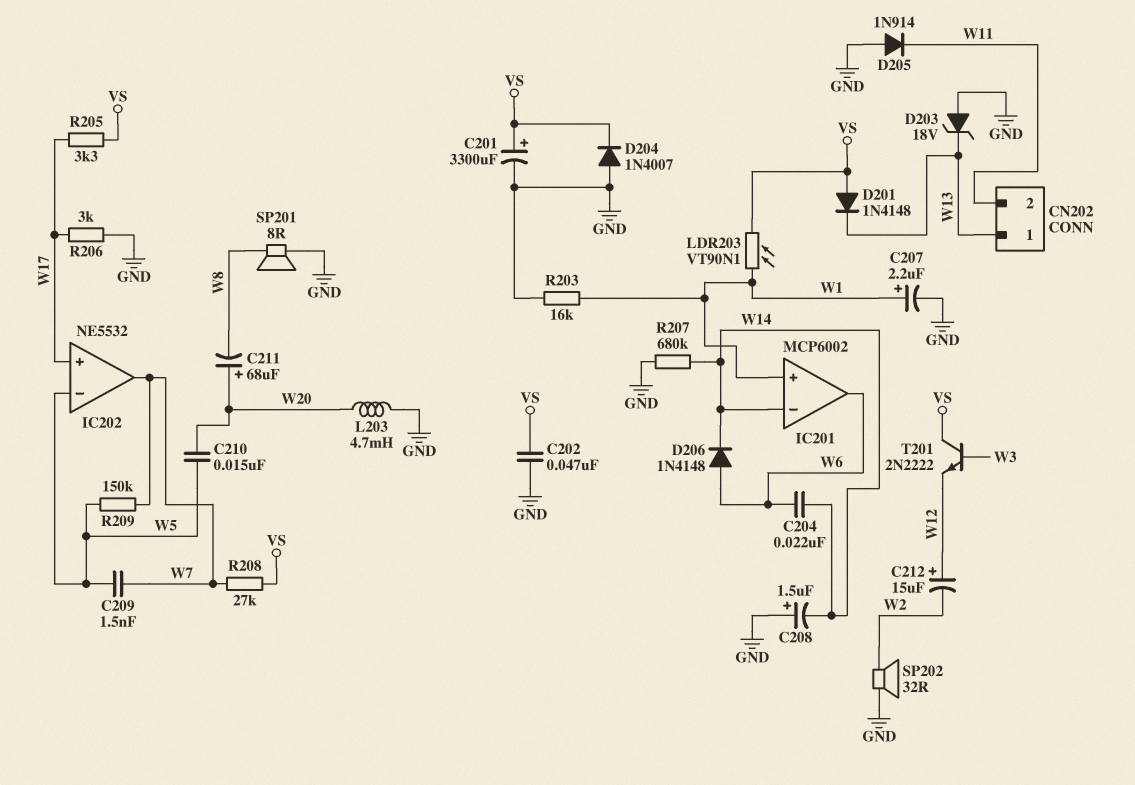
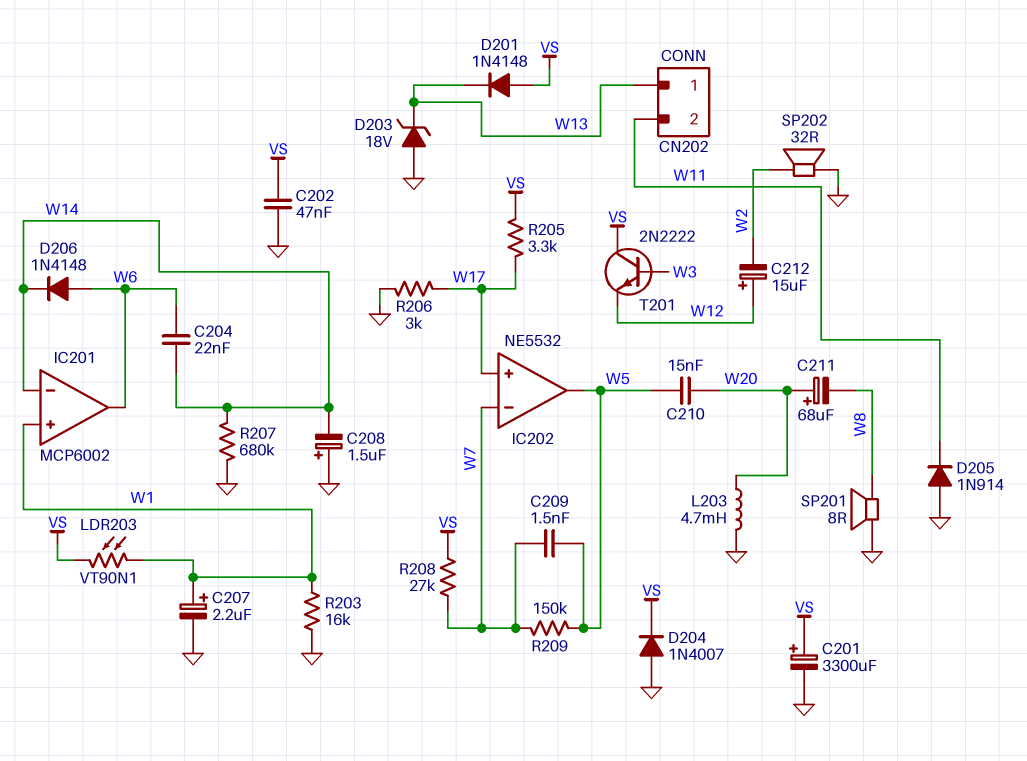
IC202 pin in-: W5 -> W7
IC202 pin out: W7 -> W5

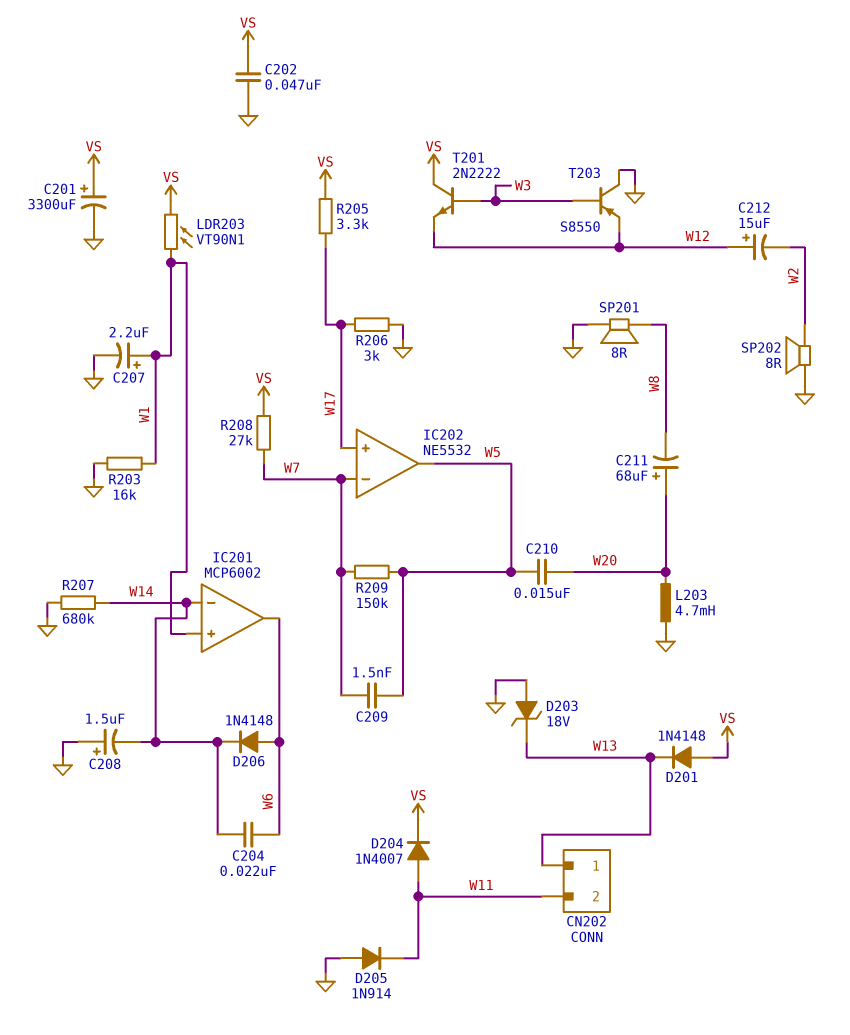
D204: diode 1N4007 (A GND, K VS) -> diode 1N4007 (A W11, K VS)
SP202: speaker 32R (GND, W2) -> speaker 8R (GND, W2)
T203: none -> PNP S8550 (B W3, C GND, E W12)

